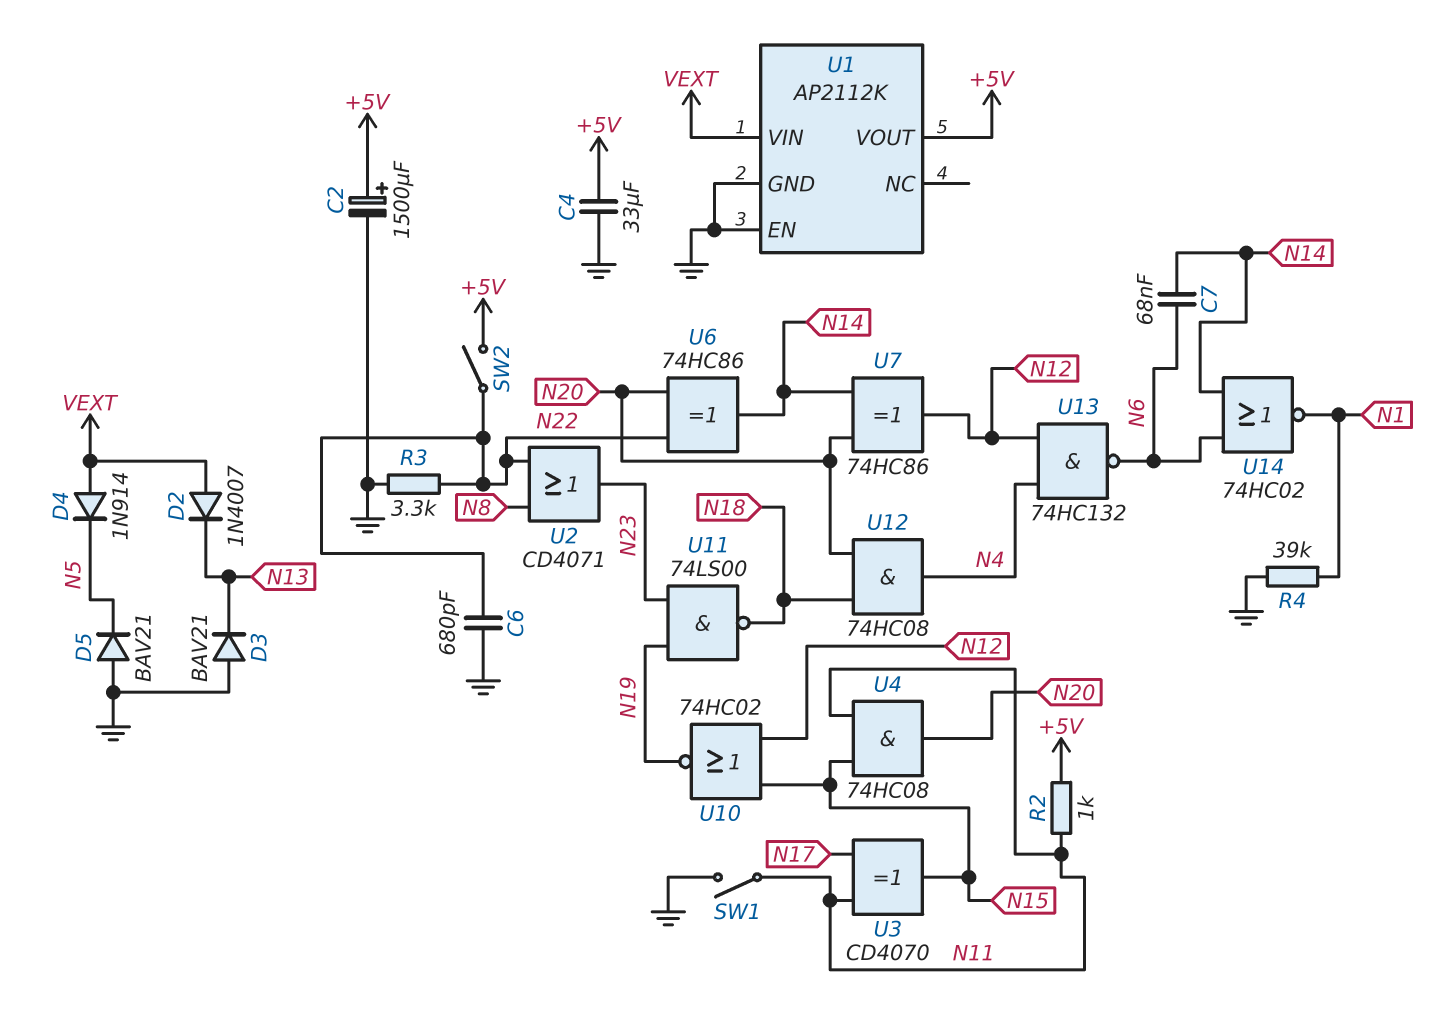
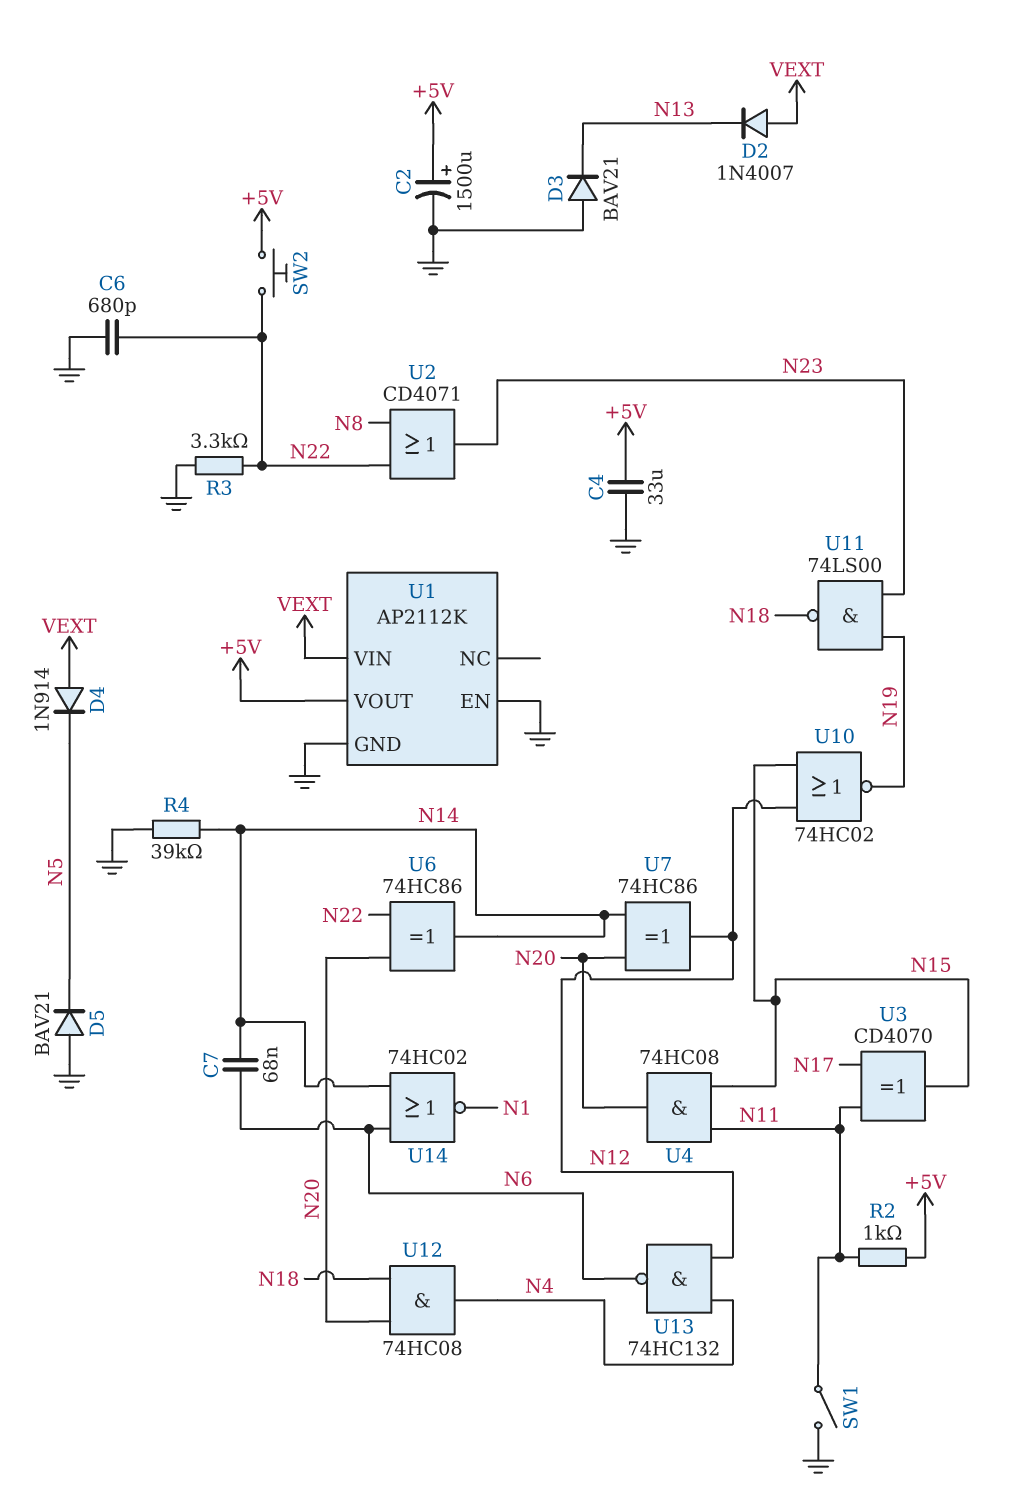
R4: 39k (GND, N1) -> 39k (GND, N14)
SW2: switch (+5V, N22) -> button (+5V, N22)

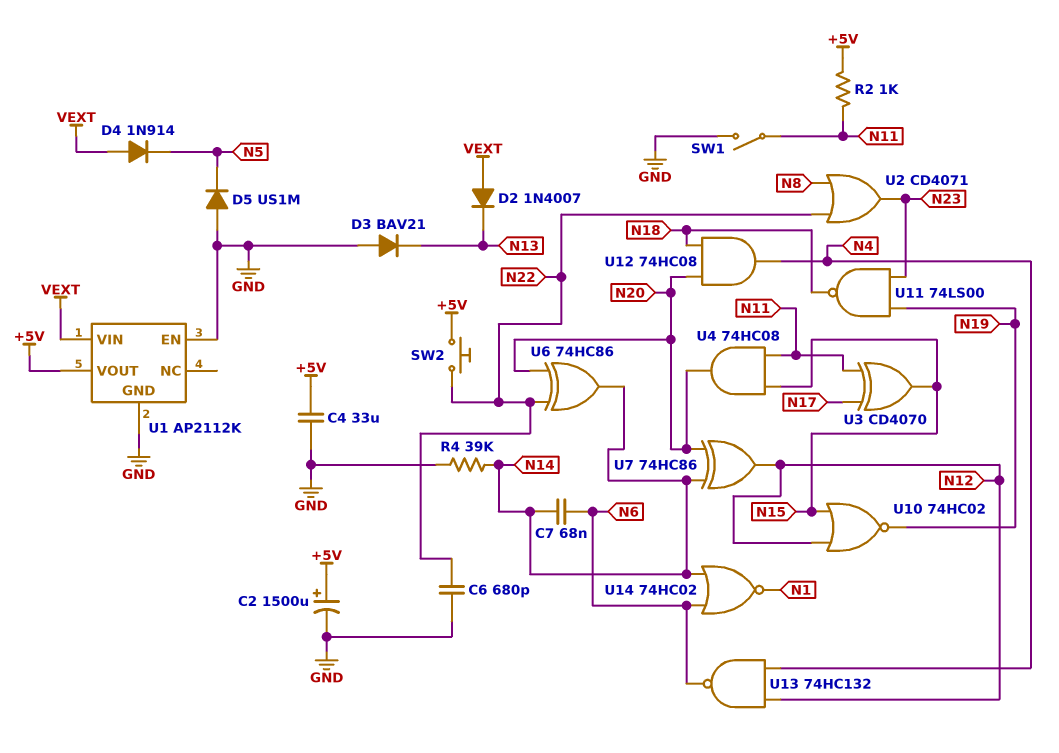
D5: diode BAV21 (A GND, K N5) -> diode US1M (A GND, K N5)
R3: 3.3k (GND, N22) -> none

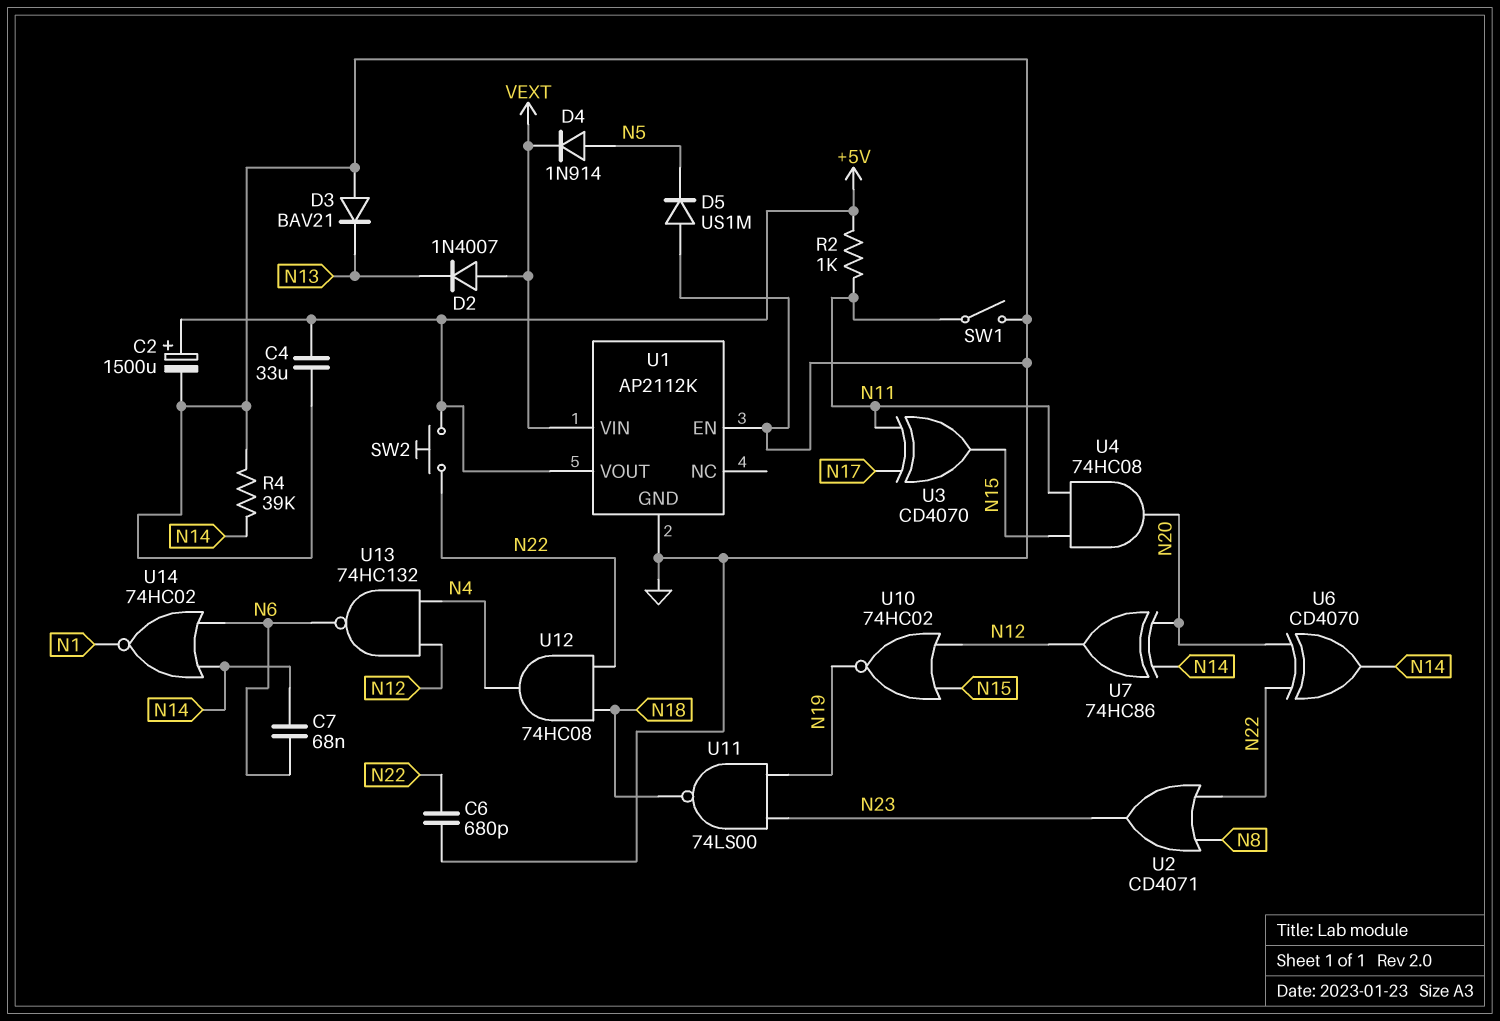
D4: diode 1N914 (A VEXT, K N5) -> diode 1N914 (A N5, K VEXT)
U6: XOR 74HC86 (in N20, in N22, out N14) -> XOR CD4070 (in N20, in N22, out N14)
U12: AND 74HC08 (in N18, in N20, out N4) -> AND 74HC08 (in N18, in N22, out N4)

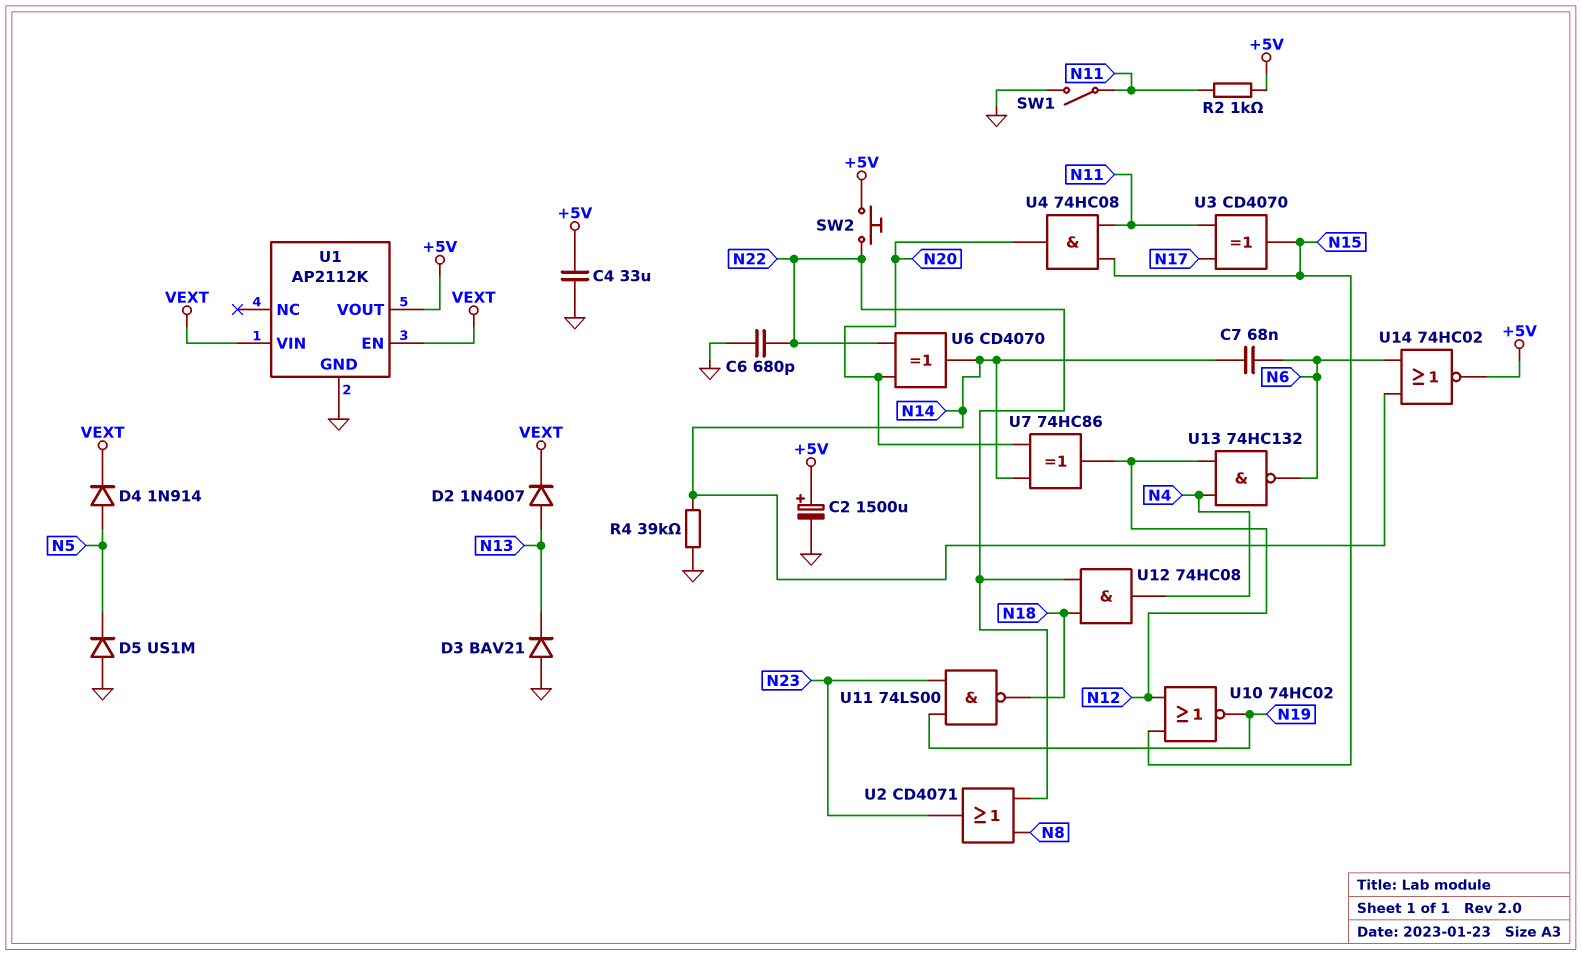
D2: diode 1N4007 (A VEXT, K N13) -> diode 1N4007 (A N13, K VEXT)
U1 pin EN: GND -> VEXT
U14: NOR 74HC02 (in N6, in N14, out N1) -> NOR 74HC02 (in N6, in N14, out +5V)

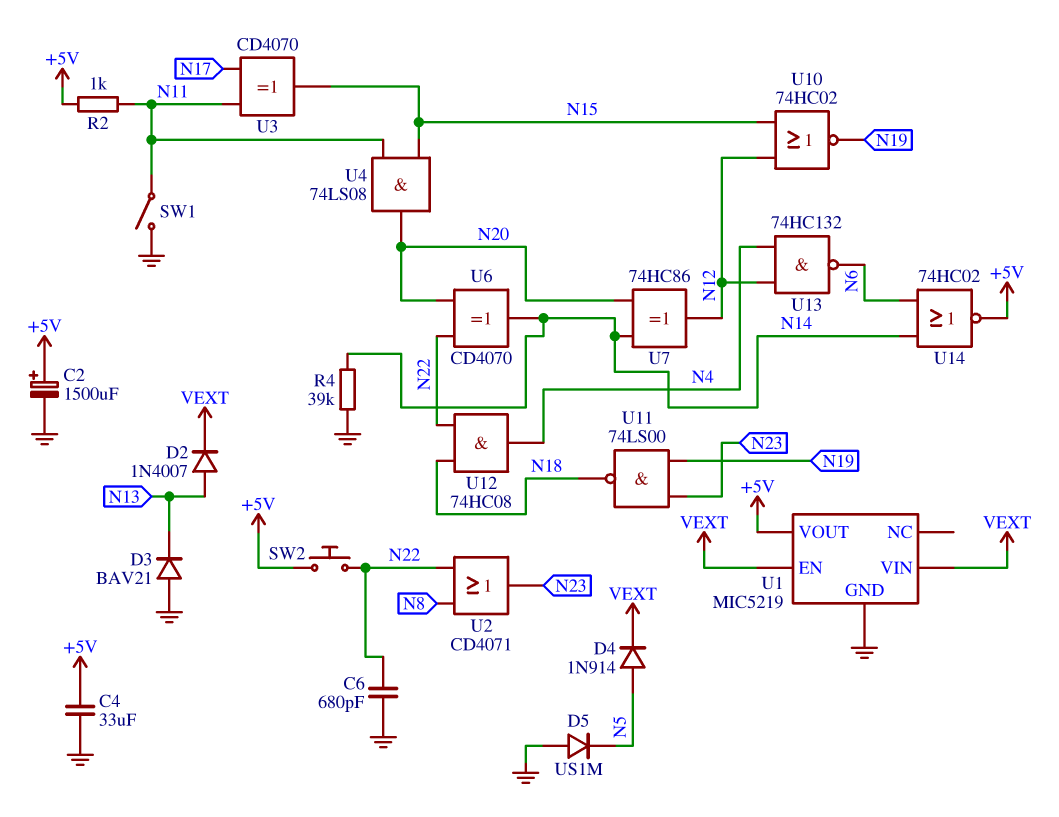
C7: 68nF (N6, N14) -> none
U1: AP2112K -> MIC5219
U4: AND 74HC08 (in N11, in N15, out N20) -> AND 74LS08 (in N11, in N15, out N20)

